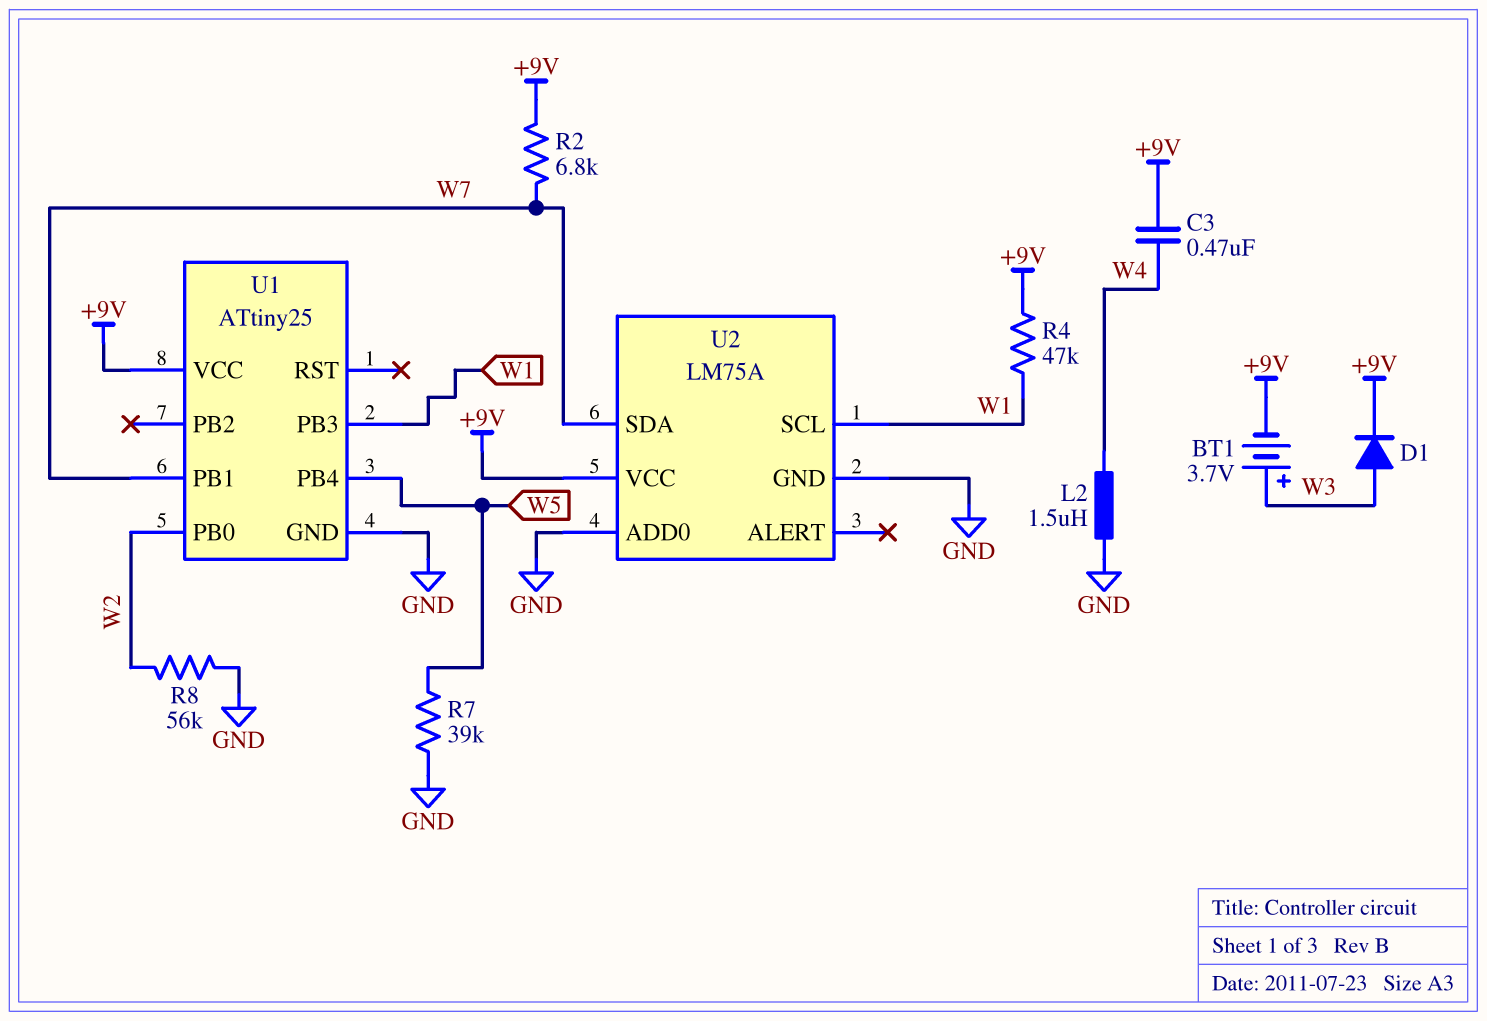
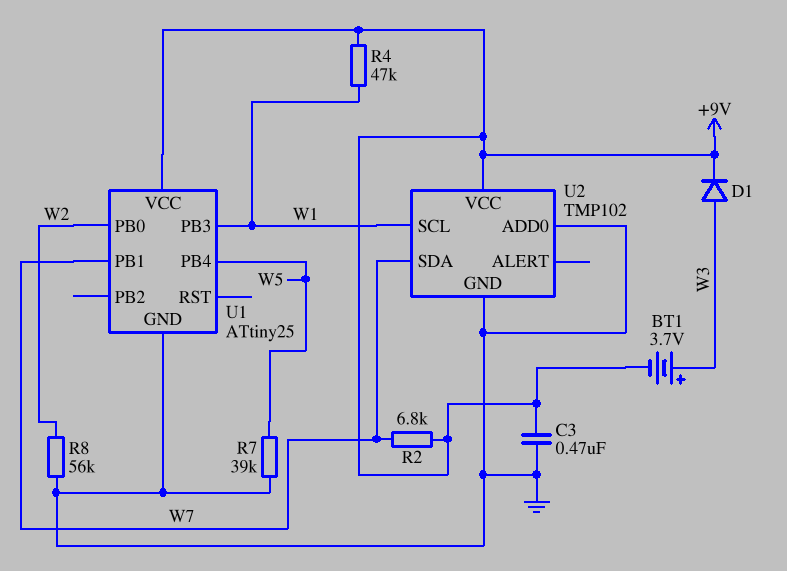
C3: 470nF (+9V, W4) -> 470nF (+9V, GND)
L2: 1.5uH (GND, W4) -> none
U2: LM75A -> TMP102

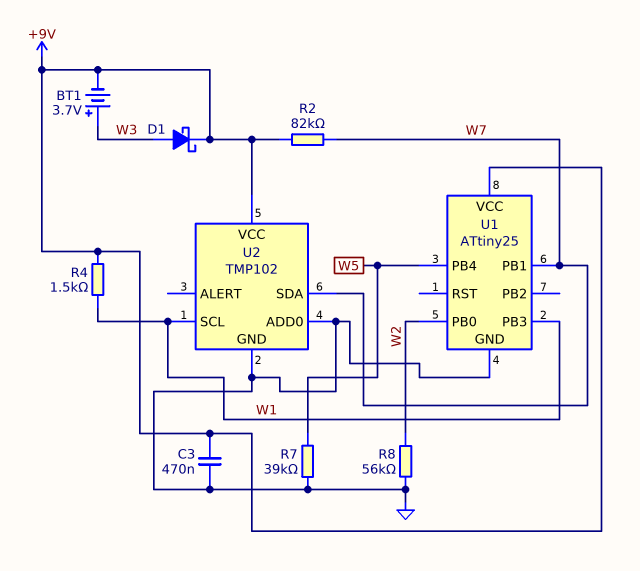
D1: diode (A W3, K +9V) -> schottky (A W3, K +9V)
R2: 6.8k (+9V, W7) -> 82k (+9V, W7)
R4: 47k (+9V, W1) -> 1.5k (+9V, W1)

